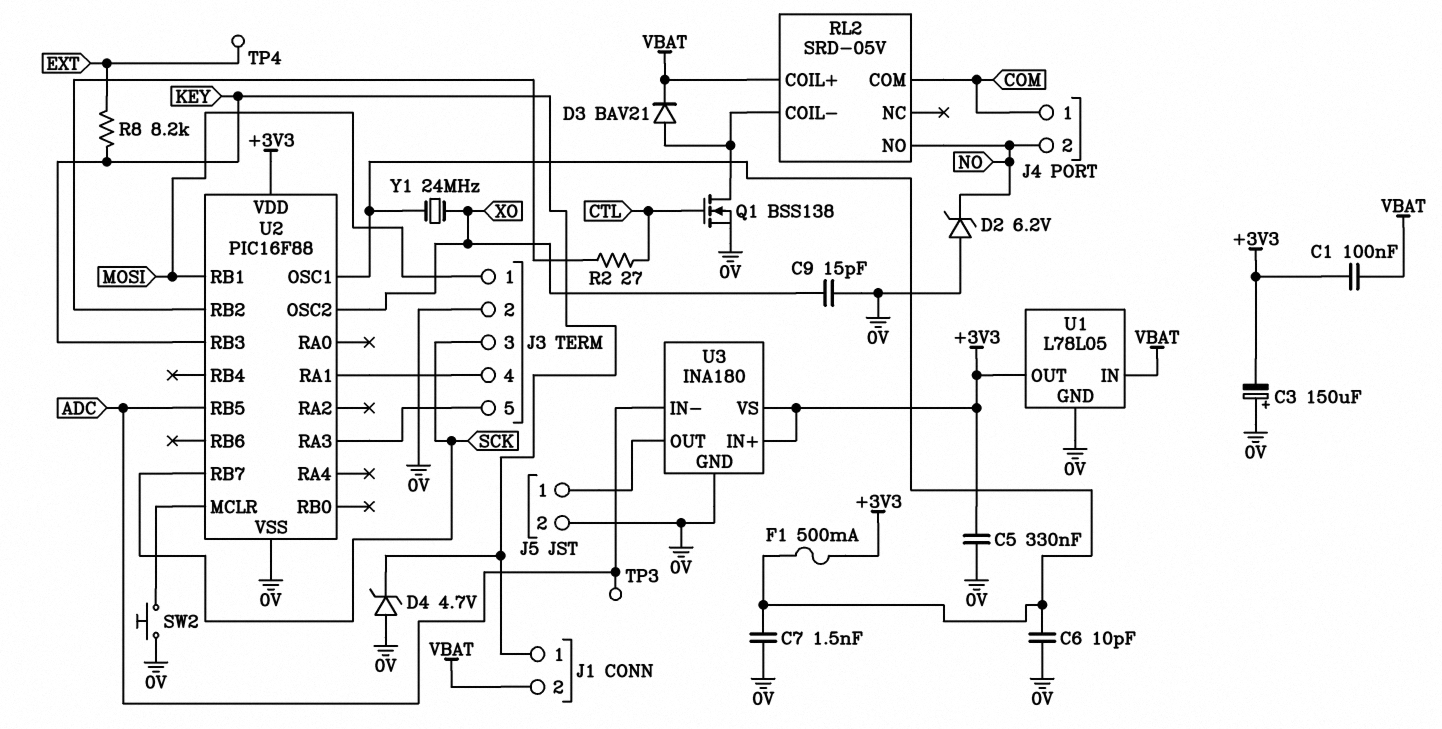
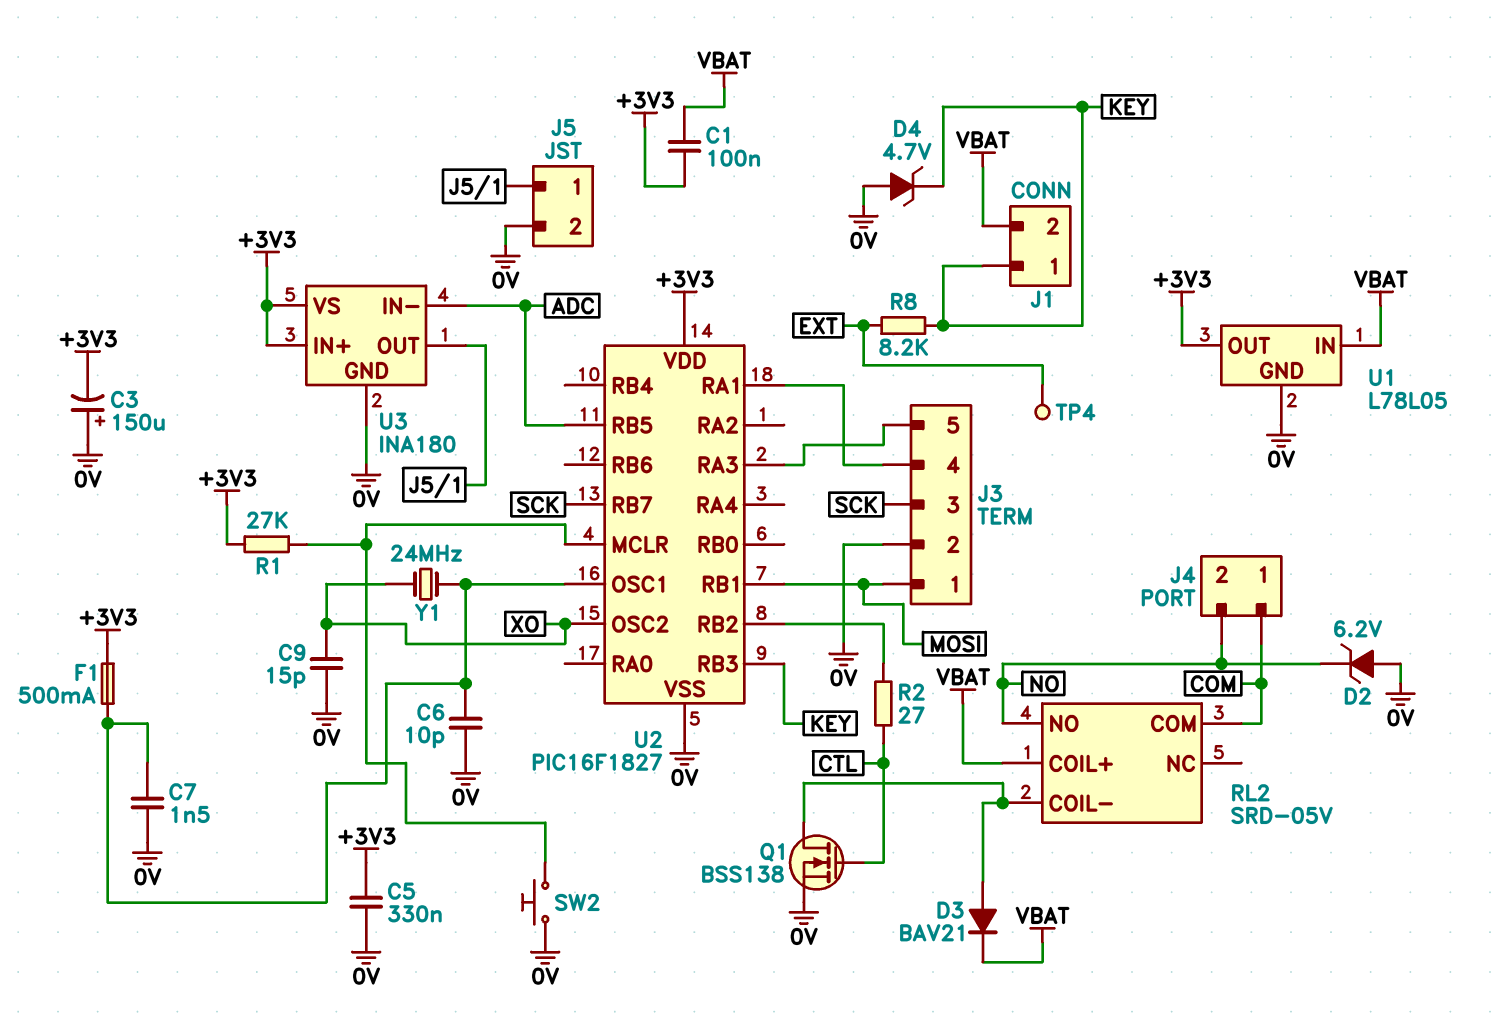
R1: none -> 27k (+3V3, U2/MCLR)
TP3: test point (ADC) -> none
U2: PIC16F88 -> PIC16F1827

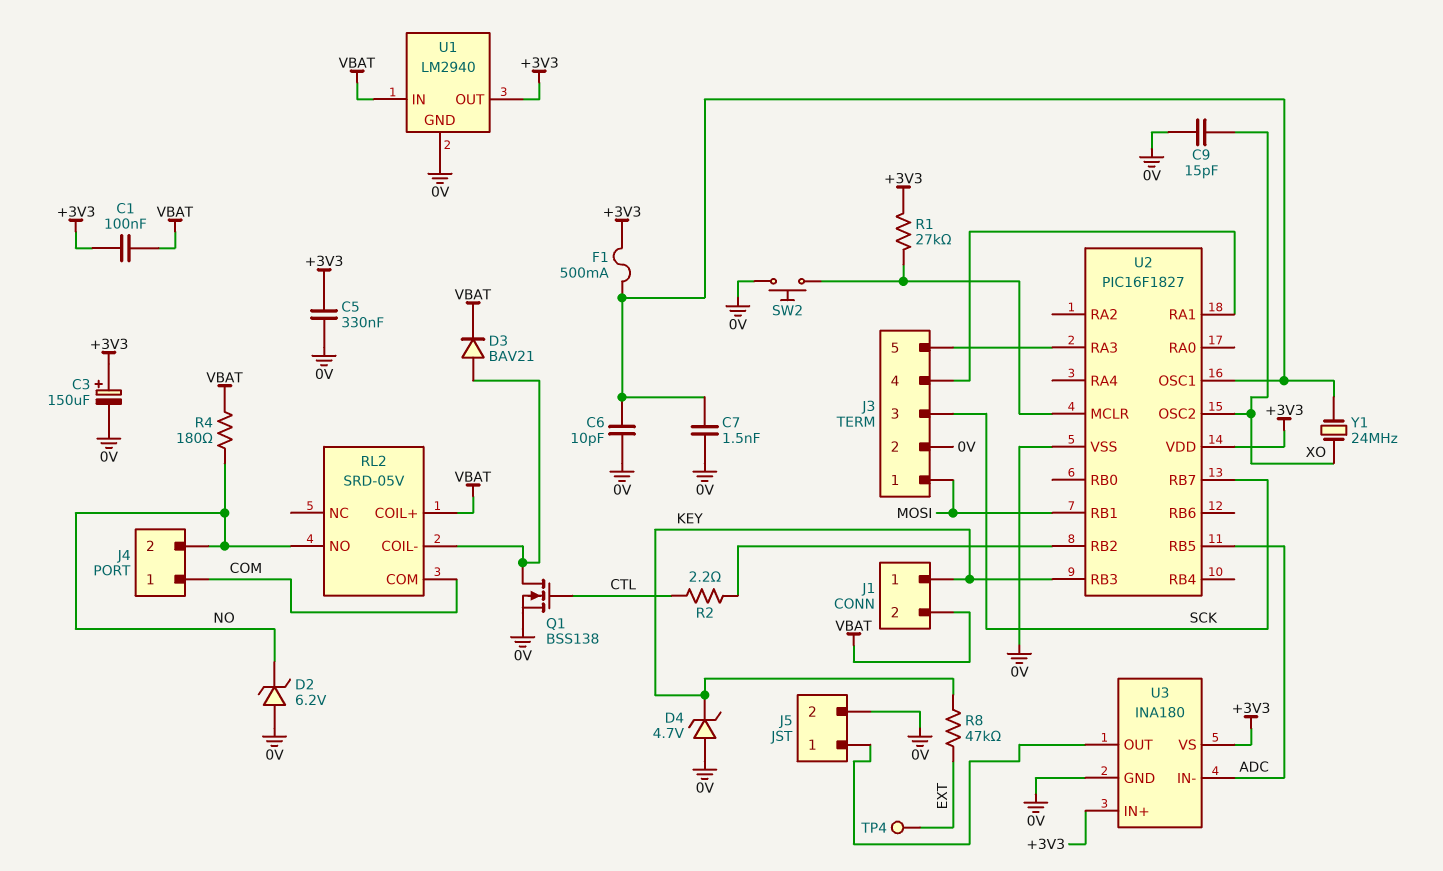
C3: 150uF (plus 0V, minus +3V3) -> 150uF (plus +3V3, minus 0V)
R2: 27 (CTL, U2/RB2) -> 2.2 (CTL, U2/RB2)
R4: none -> 180 (NO, VBAT)
R8: 8.2k (EXT, KEY) -> 47k (EXT, KEY)
U1: L78L05 -> LM2940

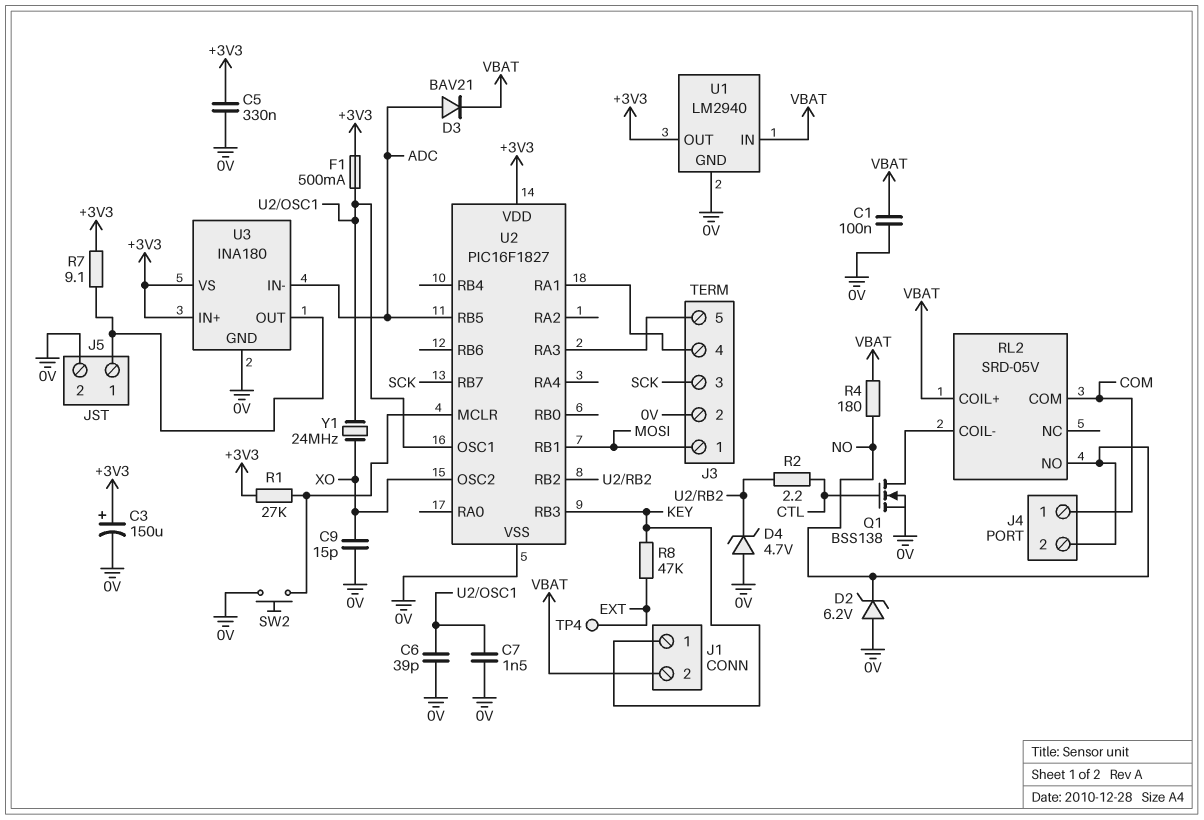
C1: 100nF (+3V3, VBAT) -> 100nF (0V, VBAT)
C6: 10pF (0V, U2/OSC1) -> 39pF (0V, U2/OSC1)
D3: diode BAV21 (A RL2/COIL-, K VBAT) -> diode BAV21 (A ADC, K VBAT)
D4: zener 4.7V (A 0V, K KEY) -> zener 4.7V (A 0V, K U2/RB2)
R7: none -> 9.1 (+3V3, J5/1)

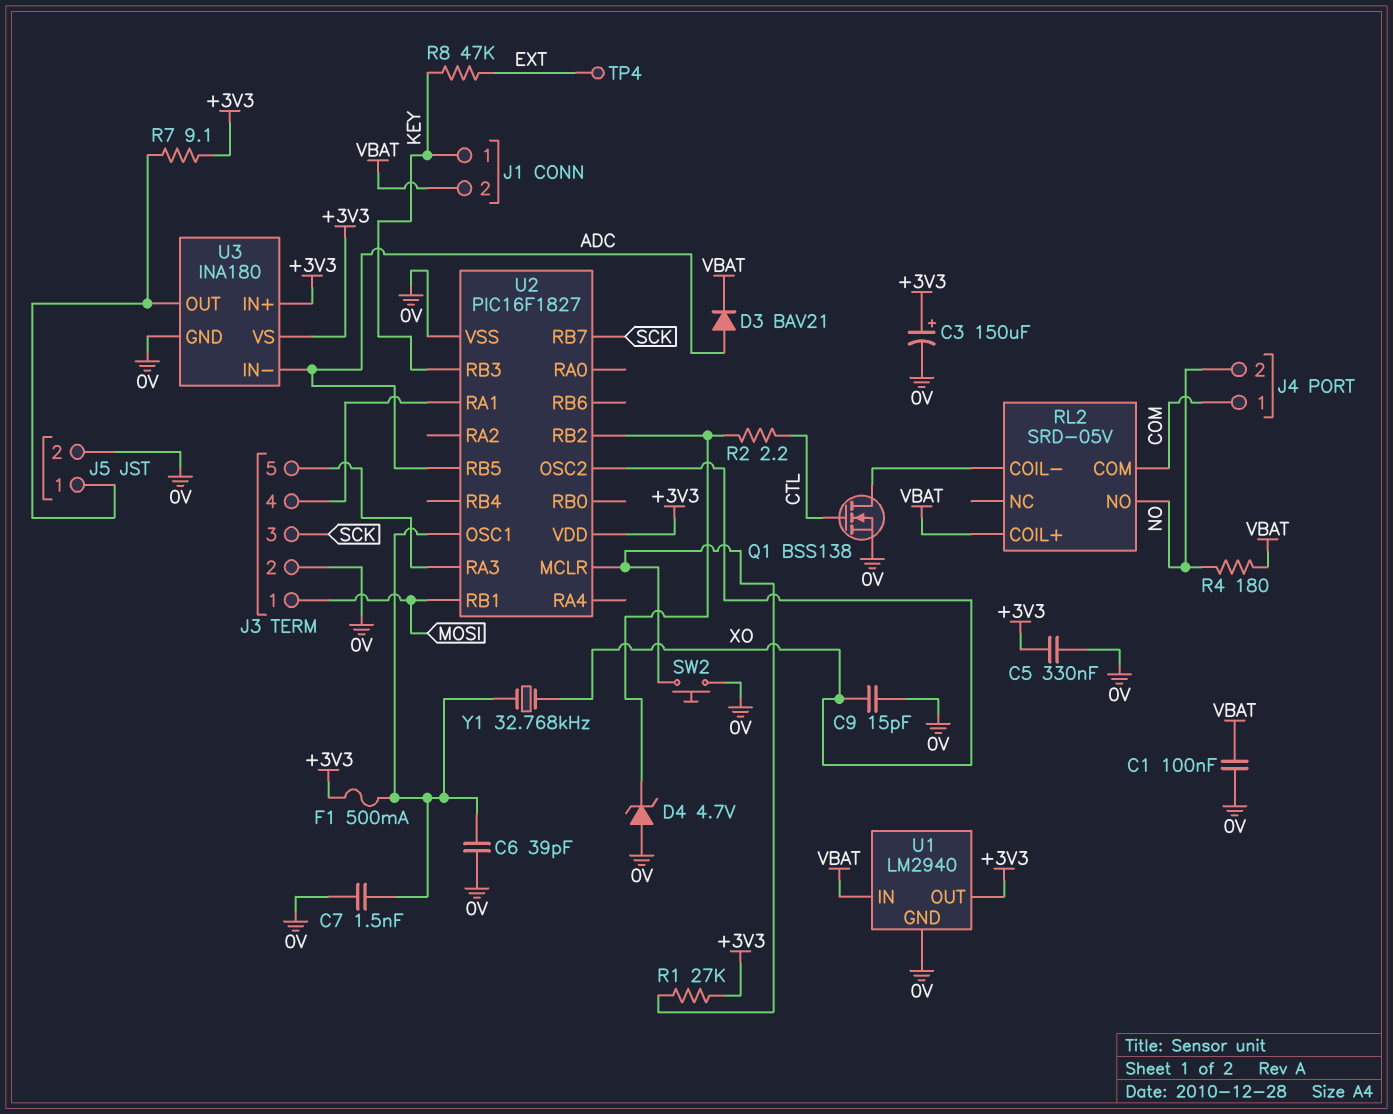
D2: zener 6.2V (A 0V, K NO) -> none
Y1: 24MHz (U2/OSC1, XO) -> 32.768kHz (U2/OSC1, XO)

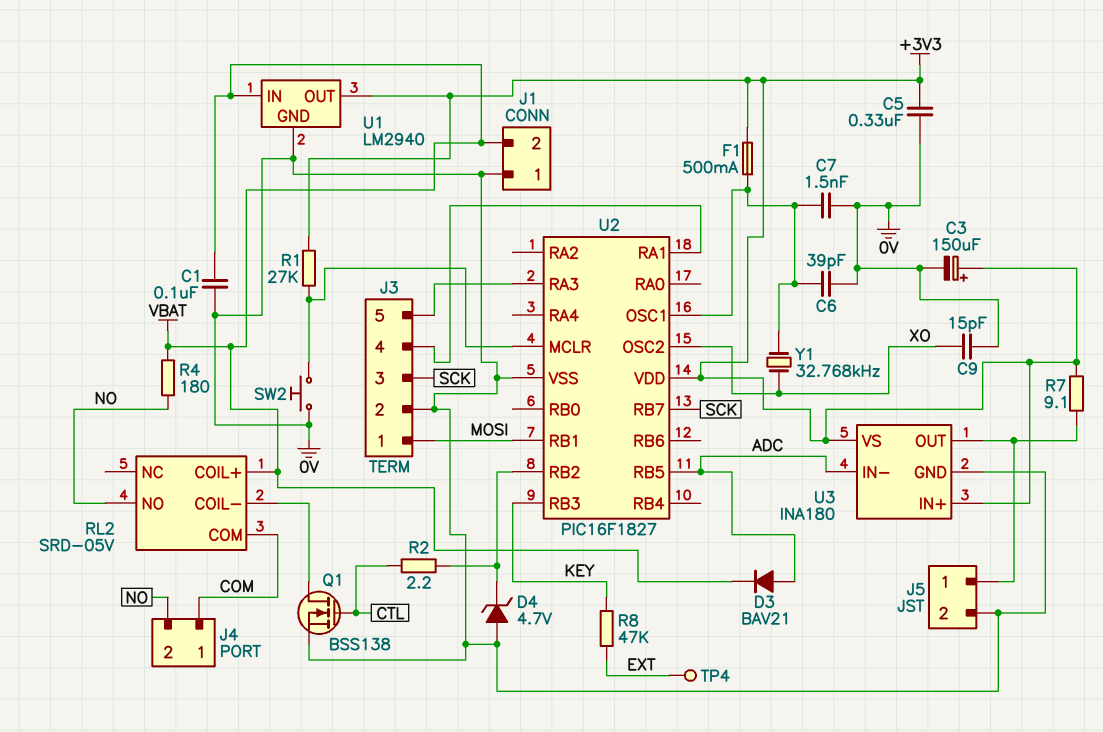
J1 pin 1: KEY -> 0V

